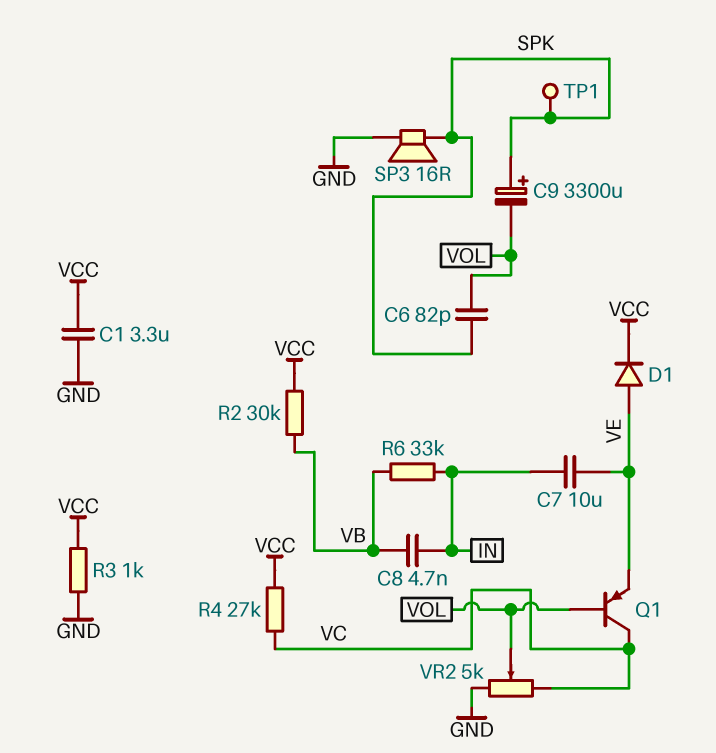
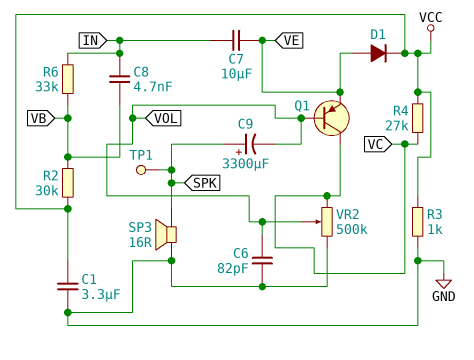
C6: 82pF (SPK, VOL) -> 82pF (GND, VOL)
VR2: 5k (GND, VC, wiper VOL) -> 500k (GND, VC, wiper VOL)

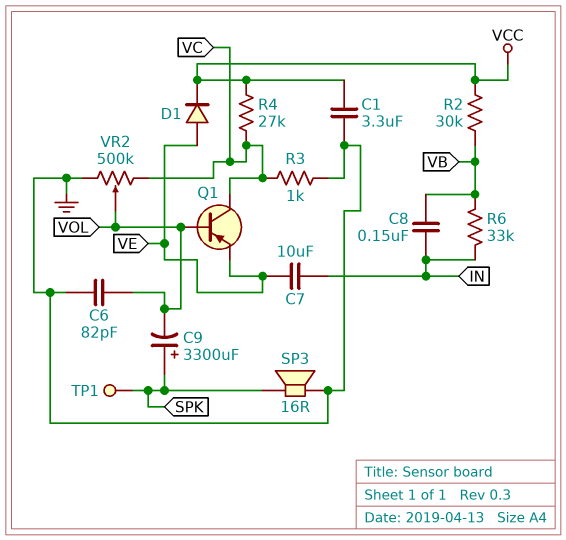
C8: 4.7nF (IN, VB) -> 150nF (IN, VB)
R3: 1k (GND, VCC) -> 1k (GND, VC)

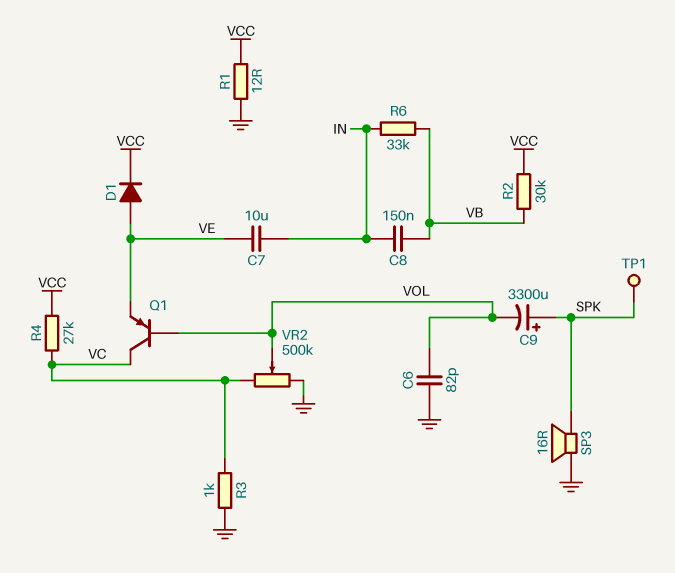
C1: 3.3uF (GND, VCC) -> none
R1: none -> 12 (GND, VCC)

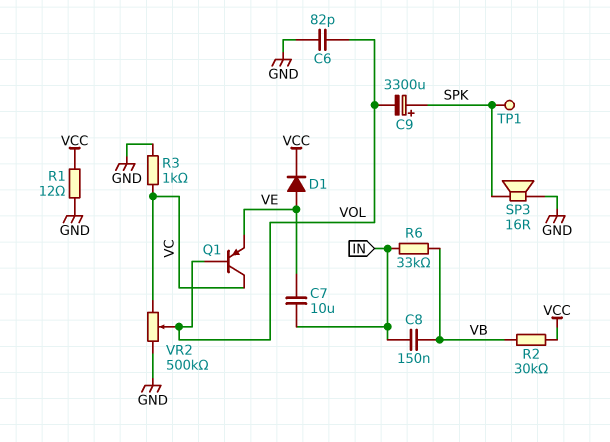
R4: 27k (VC, VCC) -> none

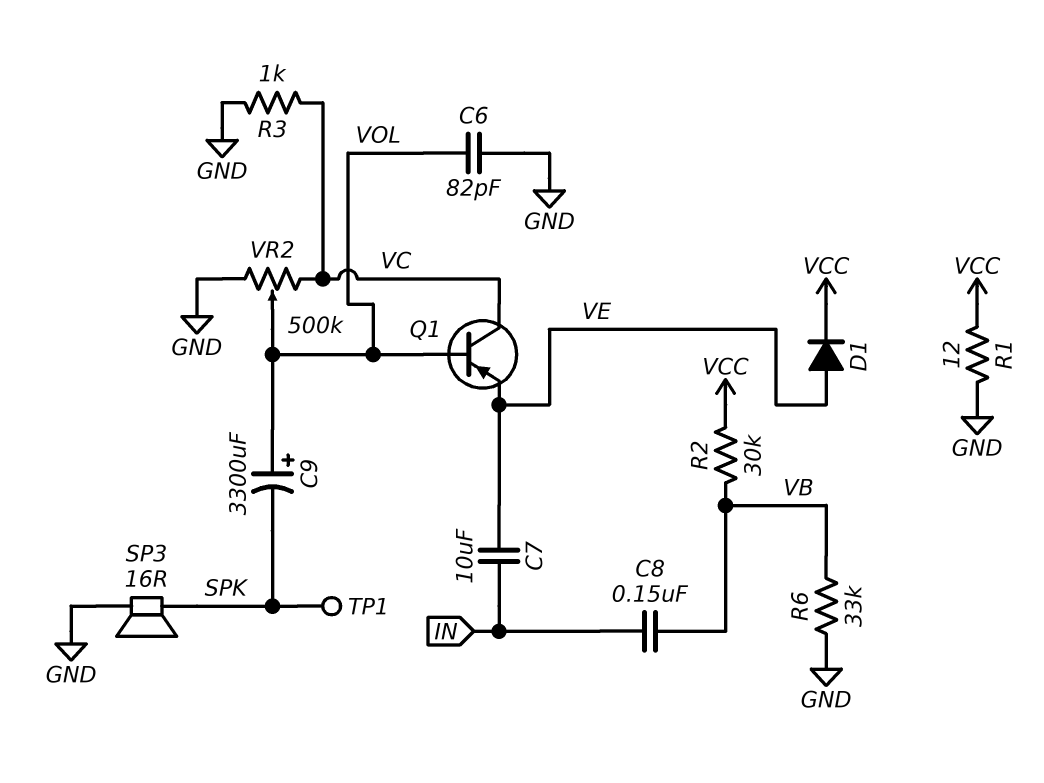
C9: 3300uF (plus SPK, minus VOL) -> 3300uF (plus VOL, minus SPK)
R6: 33k (IN, VB) -> 33k (GND, VB)

